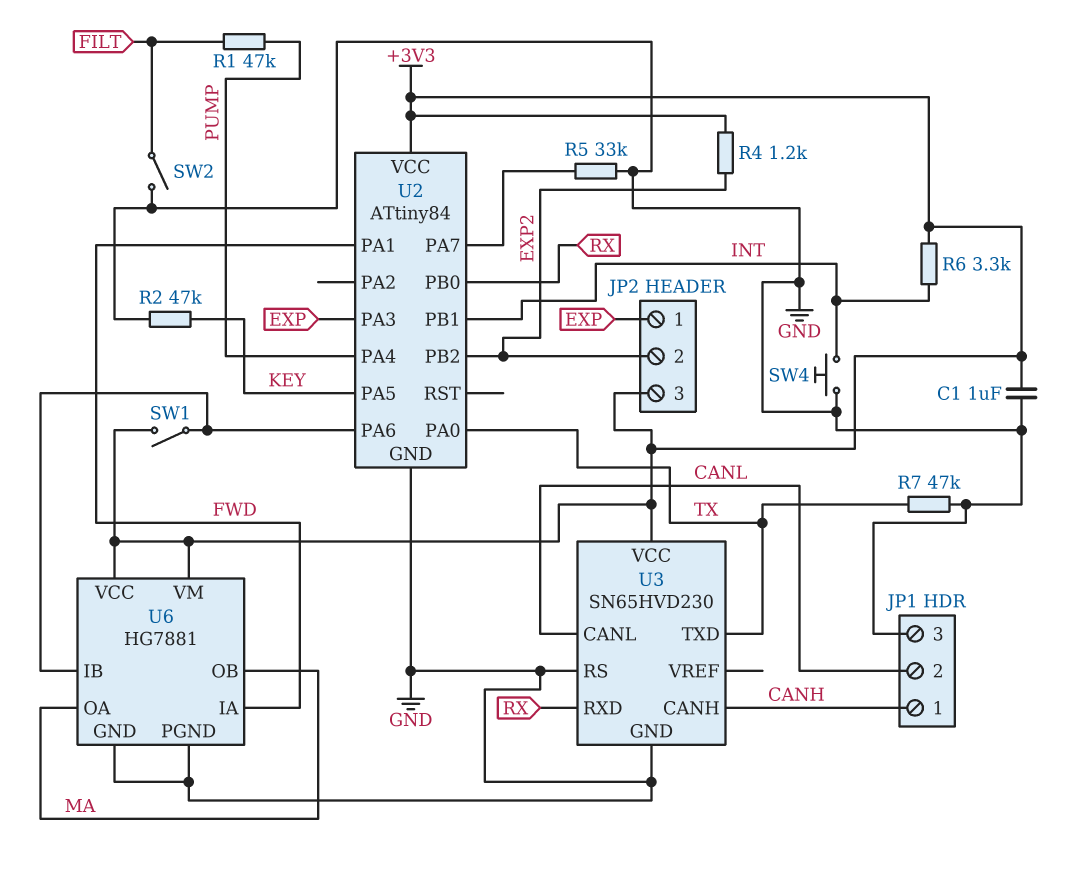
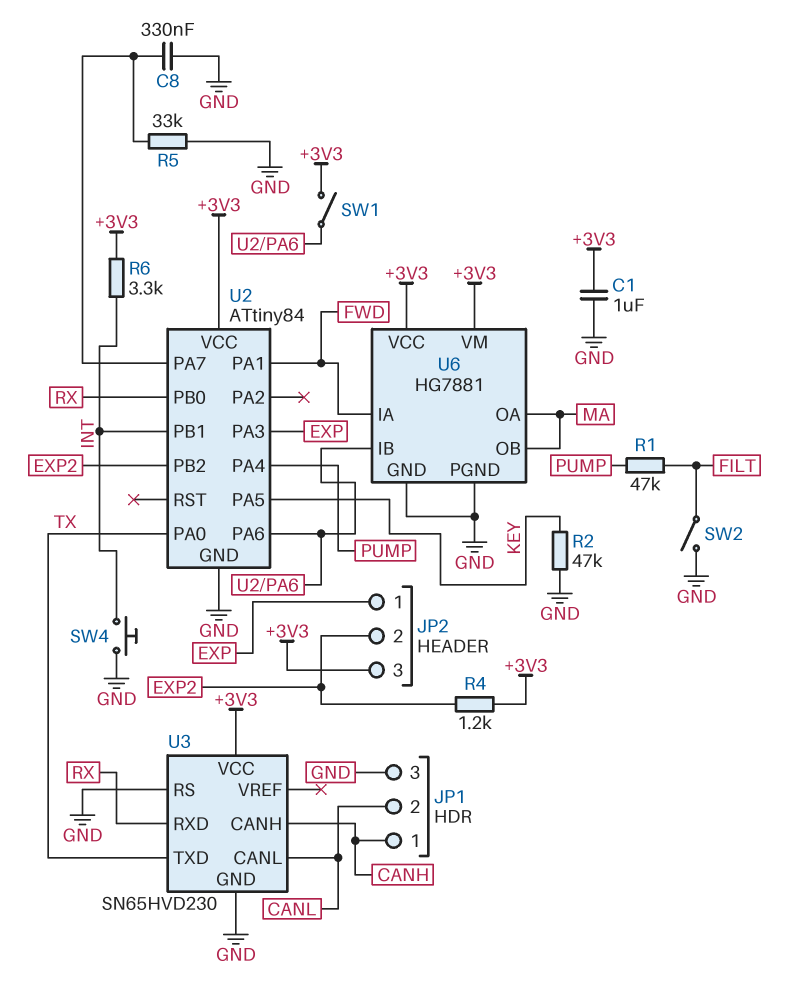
C8: none -> 330nF (GND, U2/PA7)
R7: 47k (GND, TX) -> none

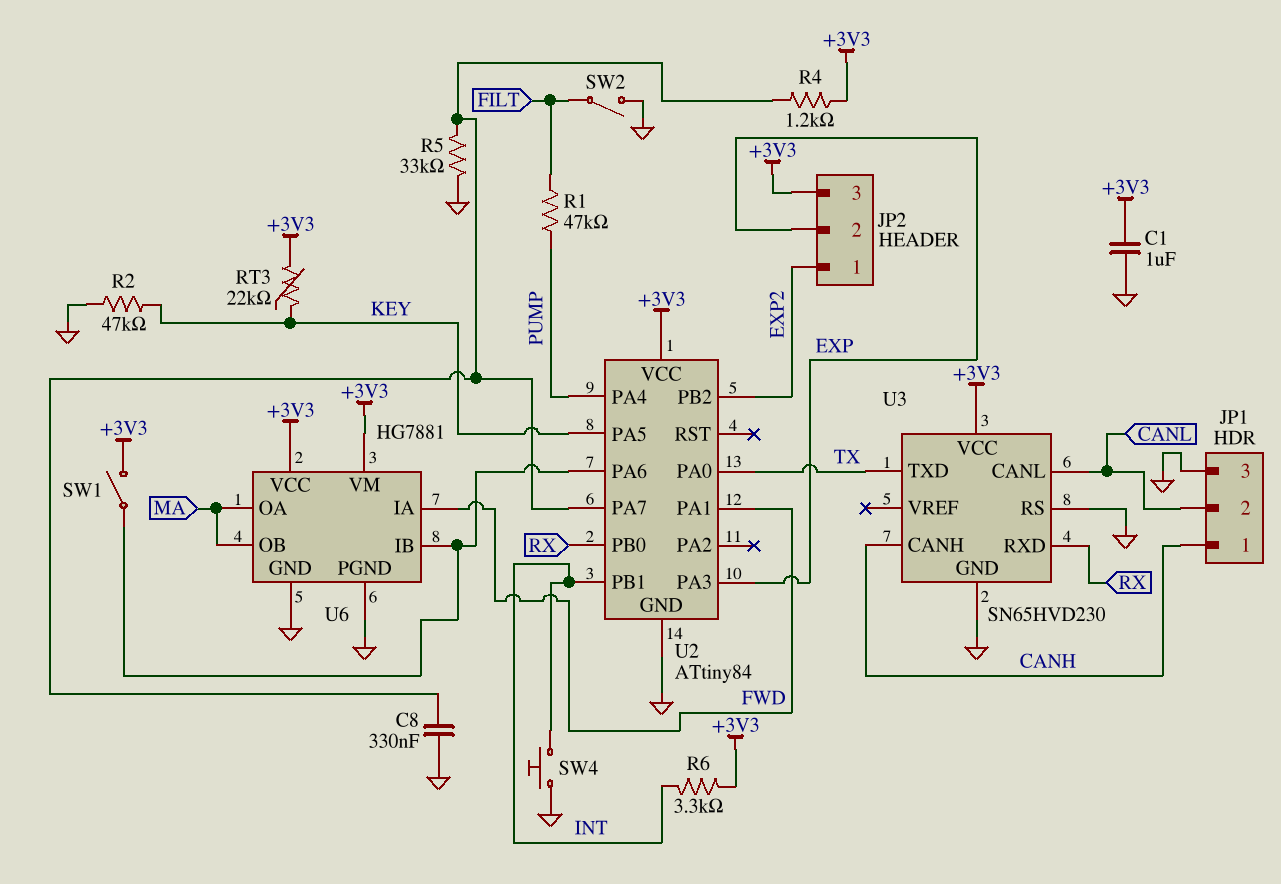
JP2 pin 1: EXP -> EXP2
JP2 pin 2: EXP2 -> EXP
R4: 1.2k (+3V3, EXP2) -> 1.2k (+3V3, U2/PA7)
RT3: none -> 22k (+3V3, KEY)

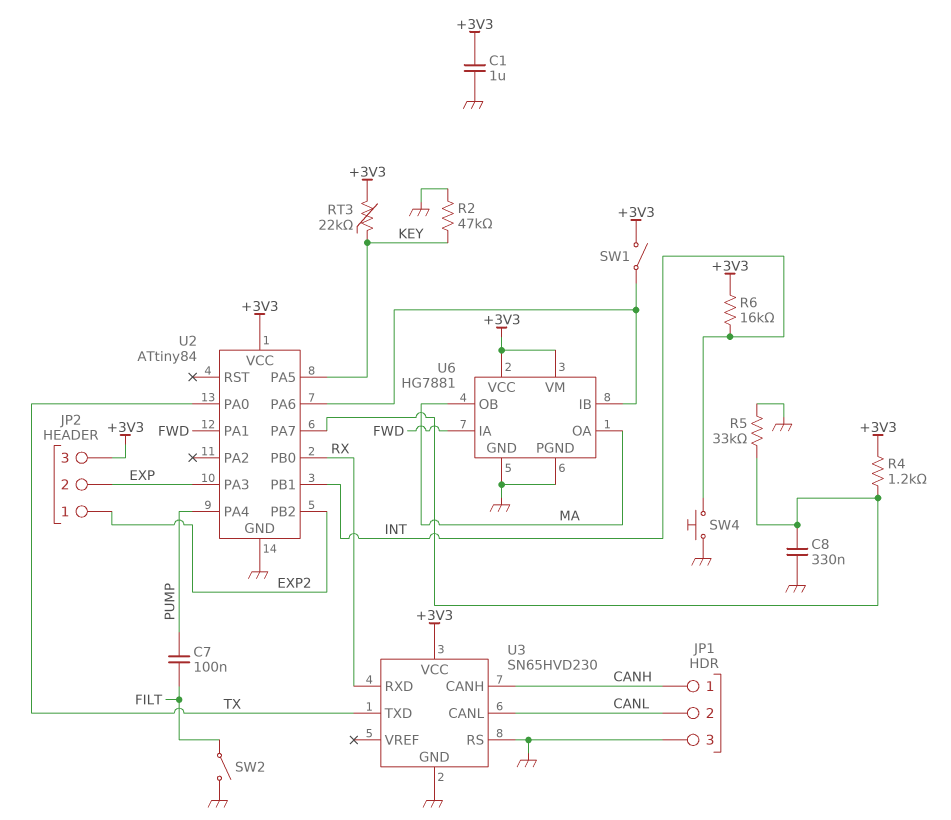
C7: none -> 100nF (FILT, PUMP)
R1: 47k (FILT, PUMP) -> none
R6: 3.3k (+3V3, INT) -> 16k (+3V3, INT)

